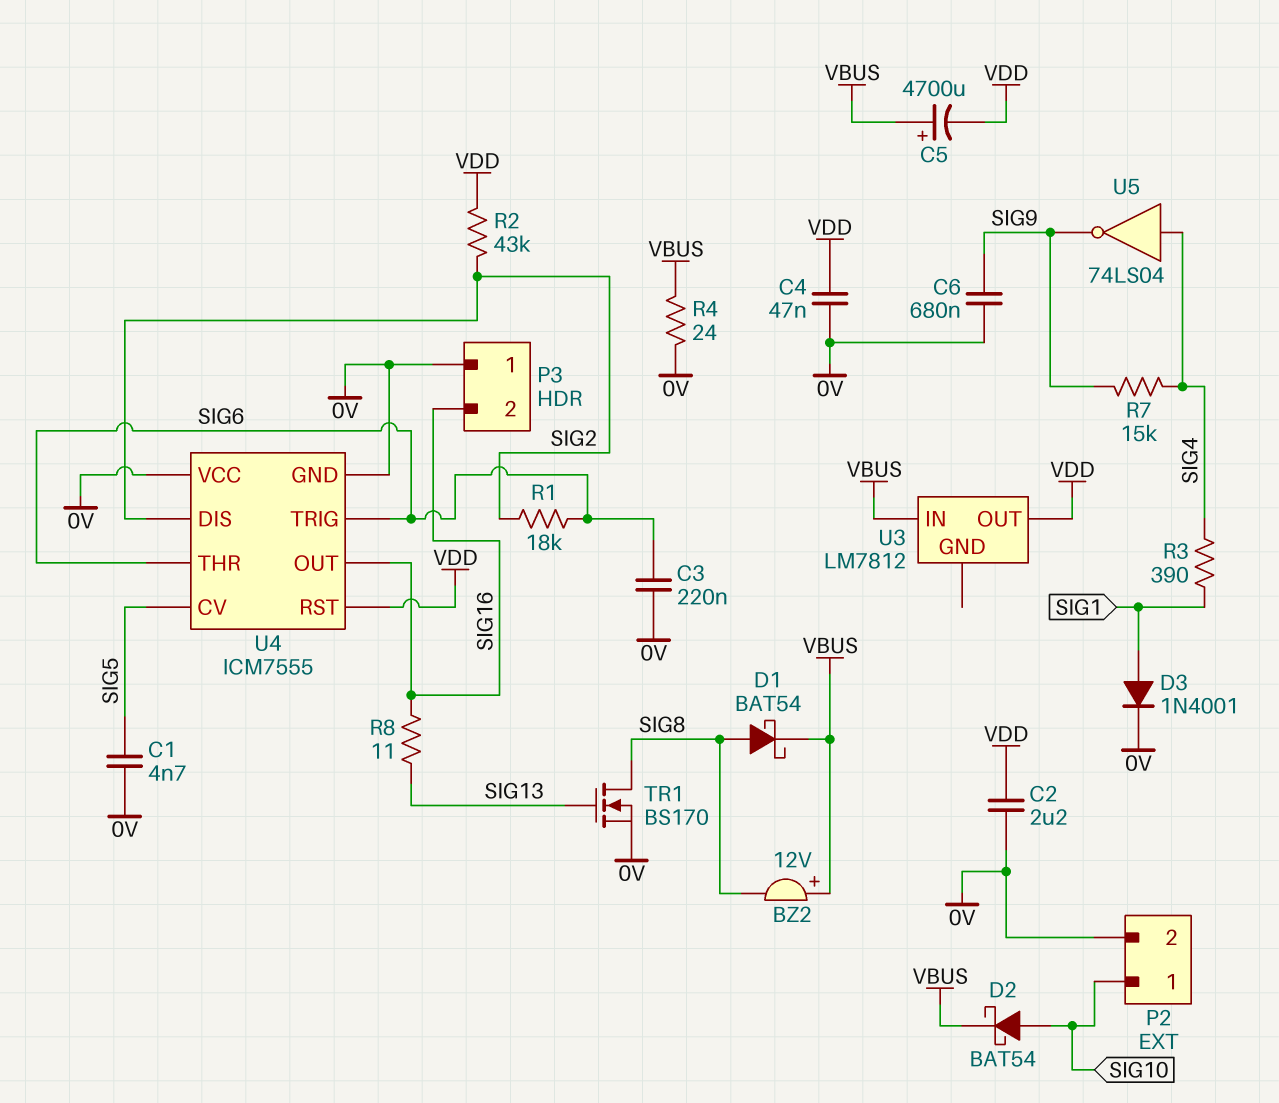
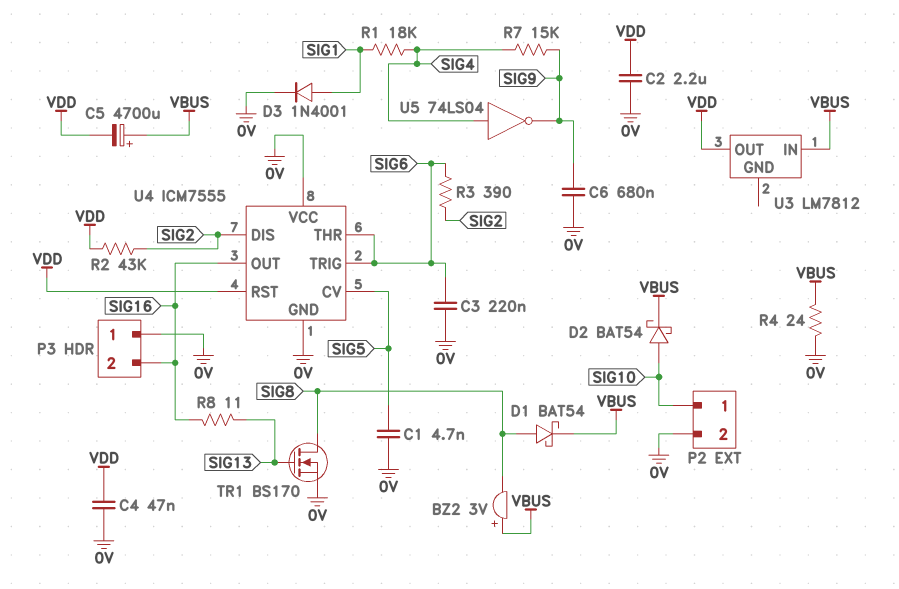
BZ2: buzzer 12V (plus VBUS, minus SIG8) -> buzzer 3V (plus VBUS, minus SIG8)
R1: 18k (SIG2, SIG6) -> 18k (SIG1, SIG4)
R3: 390 (SIG1, SIG4) -> 390 (SIG2, SIG6)

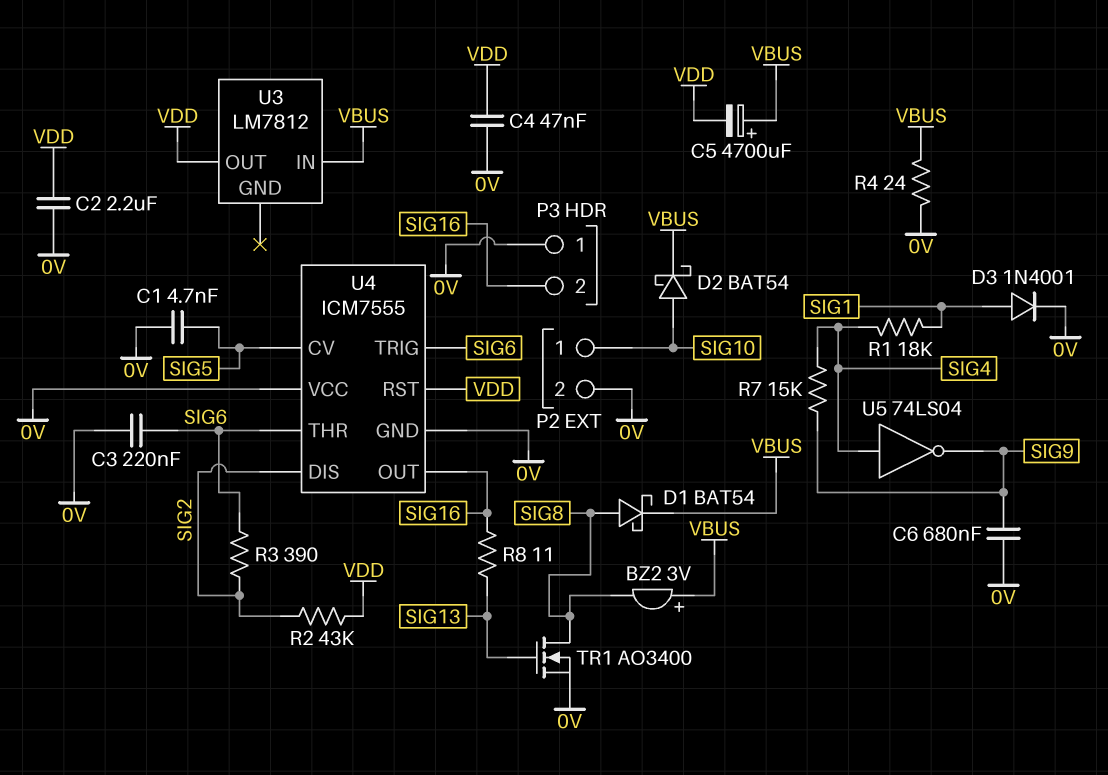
TR1: NMOS BS170 (G SIG13, D SIG8, S 0V) -> NMOS AO3400 (G SIG13, D SIG8, S 0V)

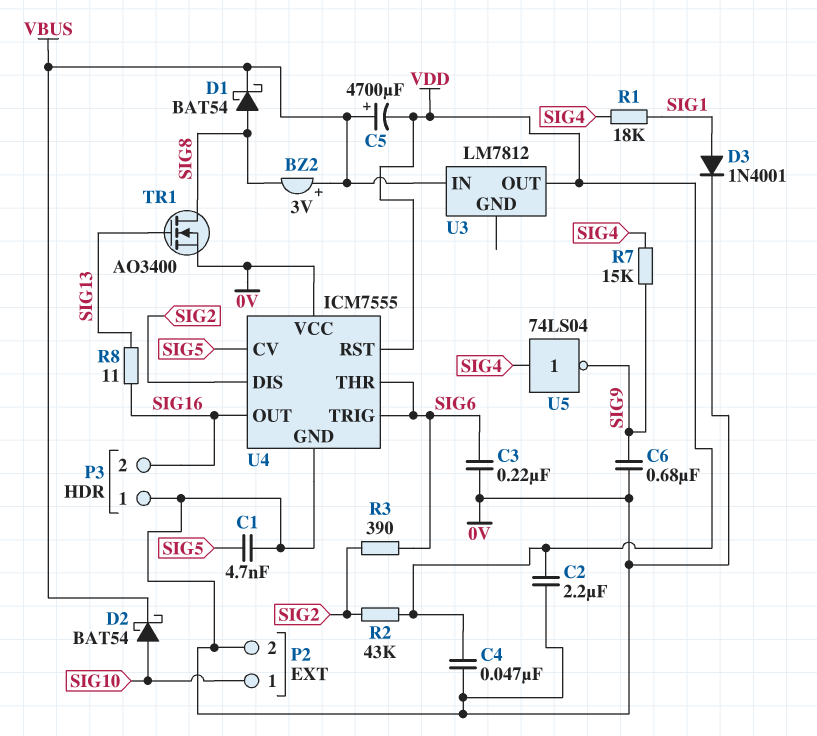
R4: 24 (0V, VBUS) -> none

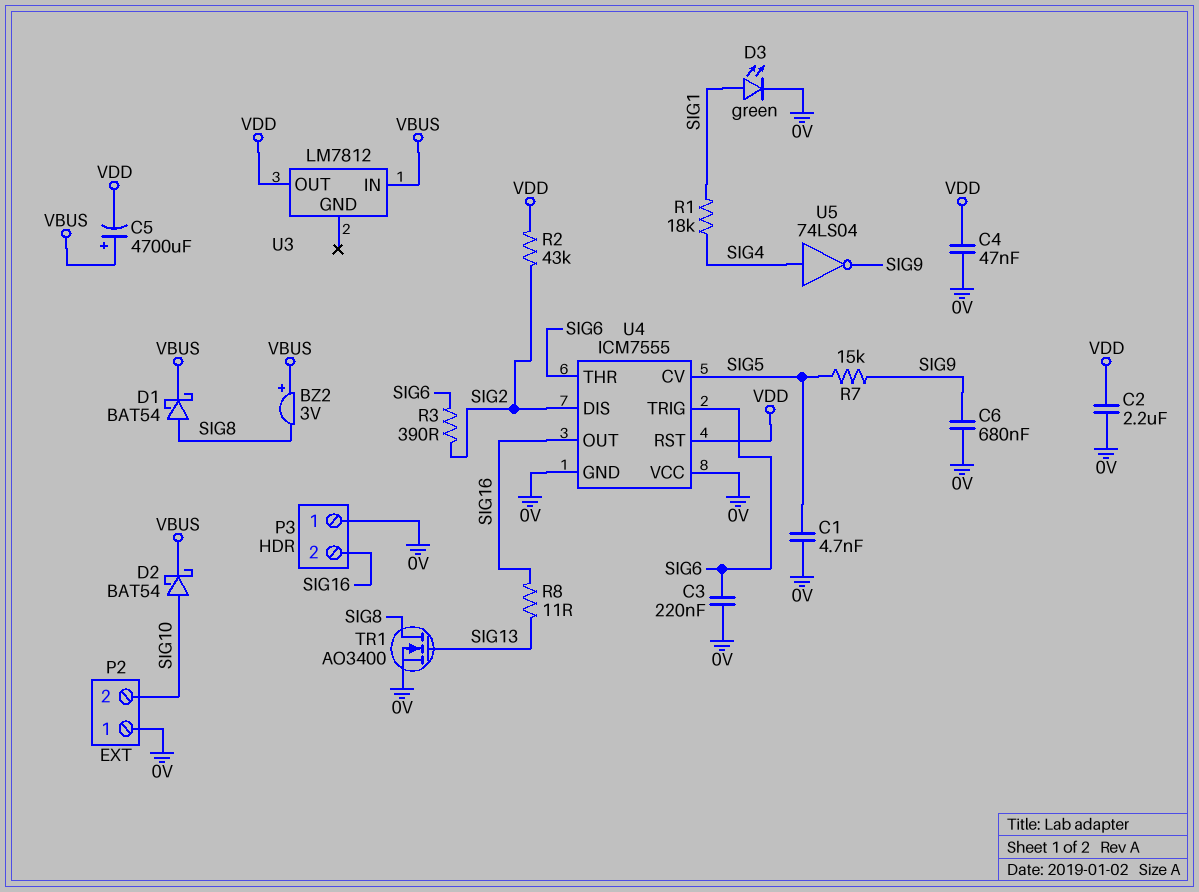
D3: diode 1N4001 (A SIG1, K 0V) -> LED green (A SIG1, K 0V)
P2 pin 1: SIG10 -> 0V
P2 pin 2: 0V -> SIG10
R7: 15k (SIG4, SIG9) -> 15k (SIG5, SIG9)

